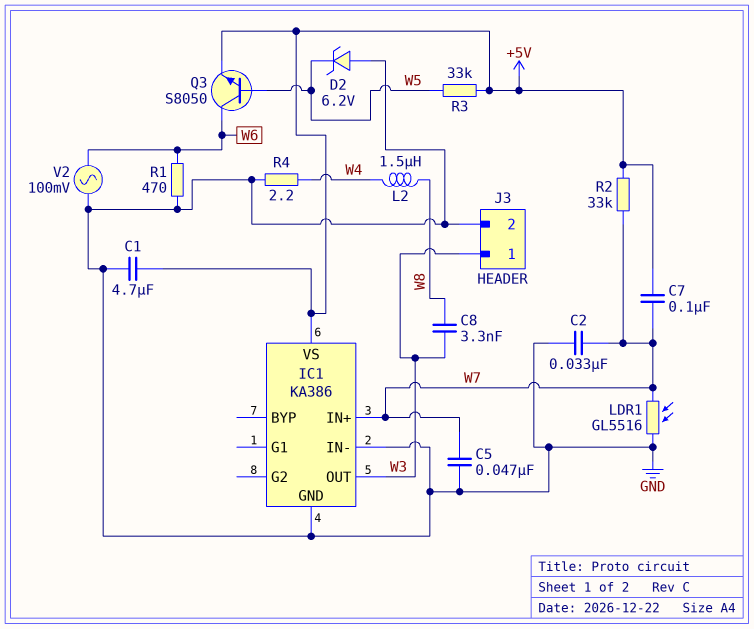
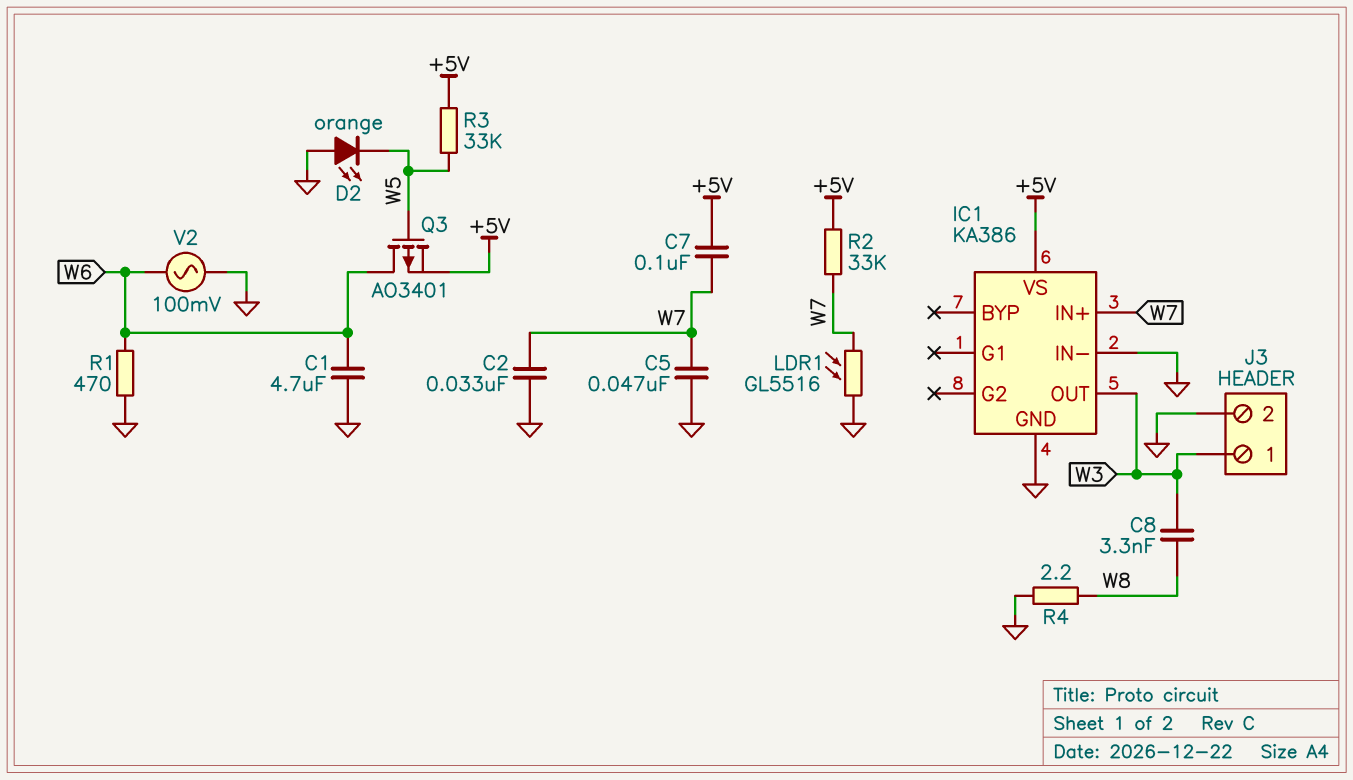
C1: 4.7uF (+5V, GND) -> 4.7uF (GND, W6)
D2: zener 6.2V (A GND, K W5) -> LED orange (A GND, K W5)
L2: 1.5uH (W4, W8) -> none
Q3: NPN S8050 (B W5, C W6, E +5V) -> PMOS AO3401 (G W5, D W6, S +5V)
R4: 2.2 (GND, W4) -> 2.2 (GND, W8)

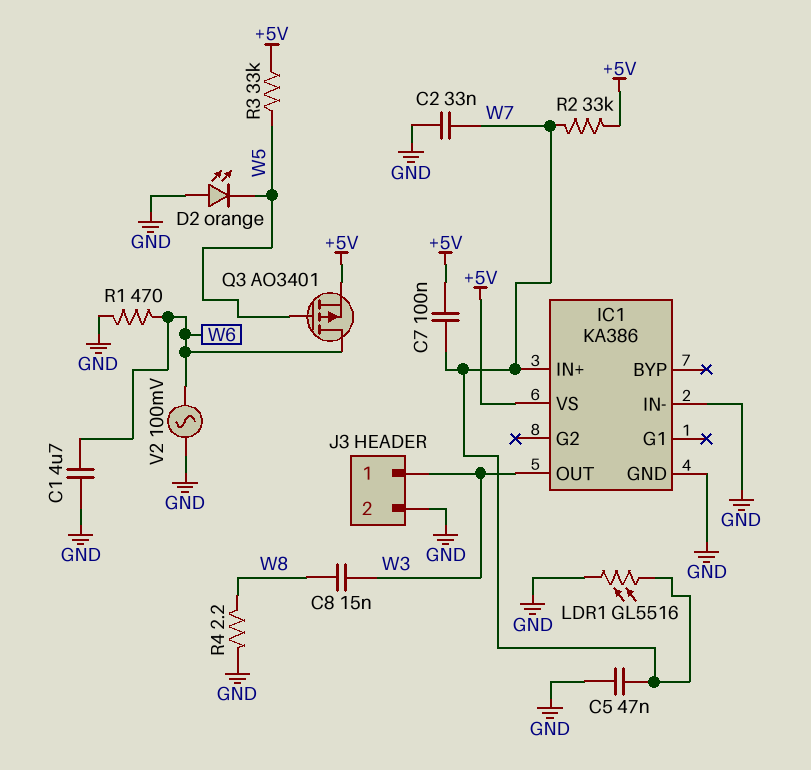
C8: 3.3nF (W3, W8) -> 15nF (W3, W8)

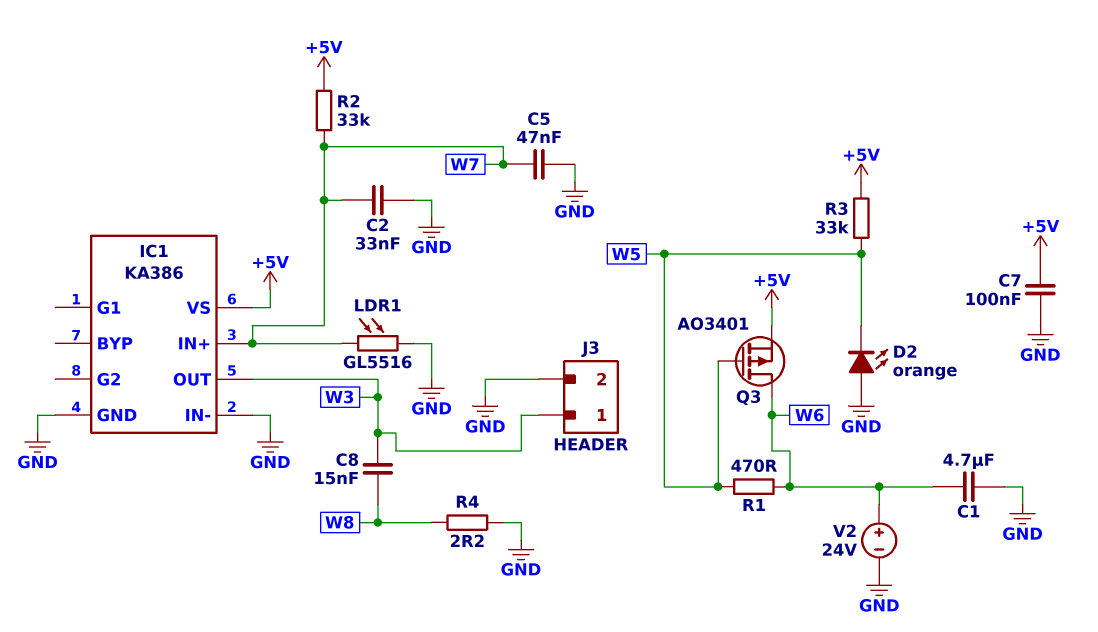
C7: 100nF (+5V, W7) -> 100nF (+5V, GND)
R1: 470 (GND, W6) -> 470 (W5, W6)
V2: AC 100mV (GND, W6) -> 24V (plus W6, minus GND)

